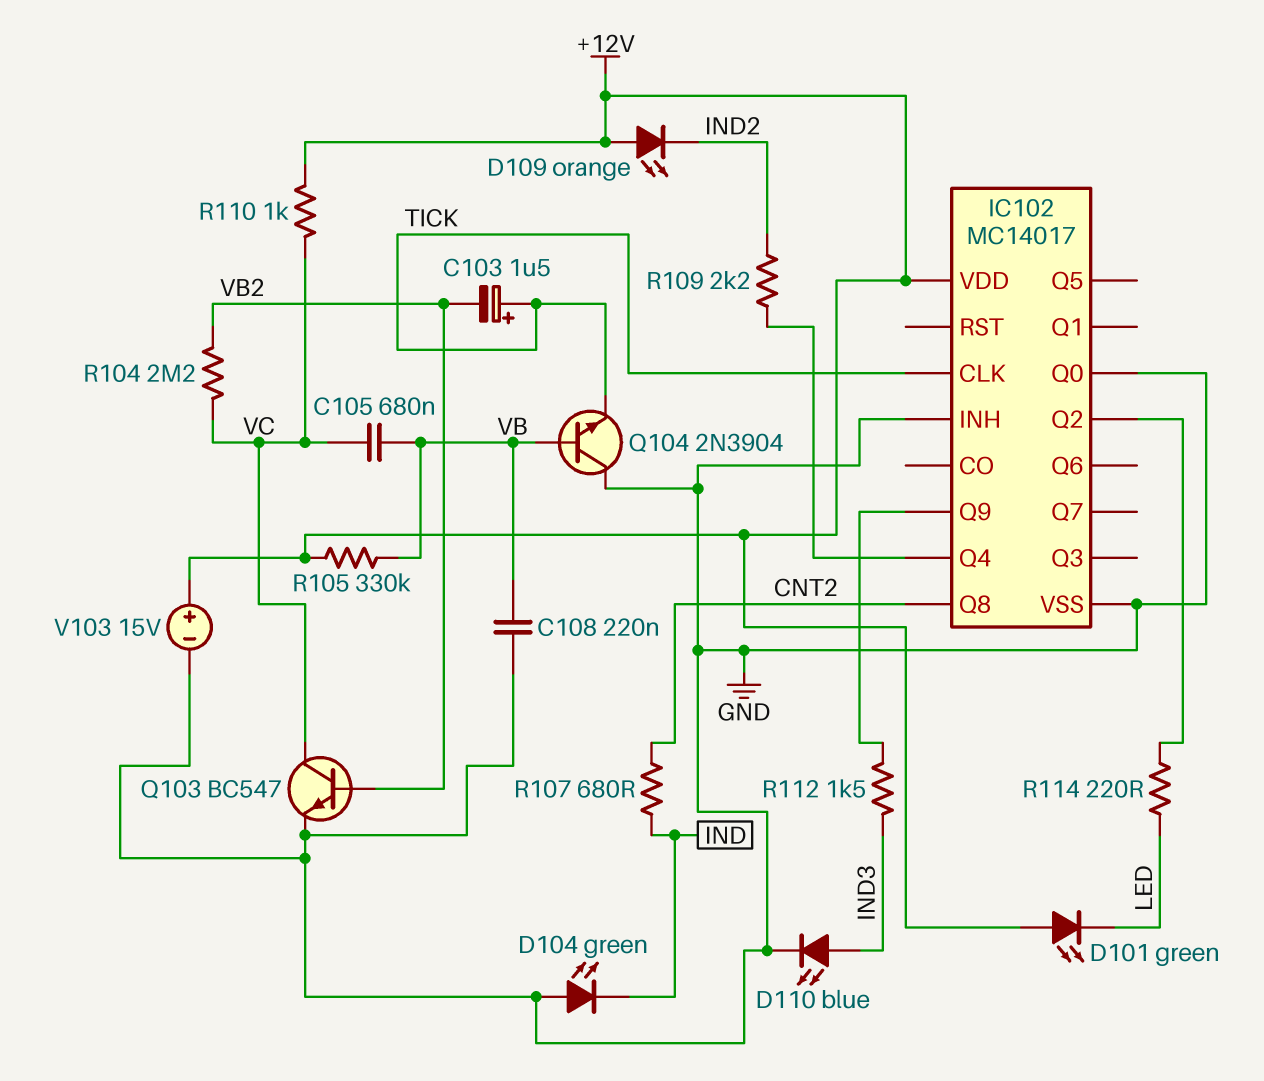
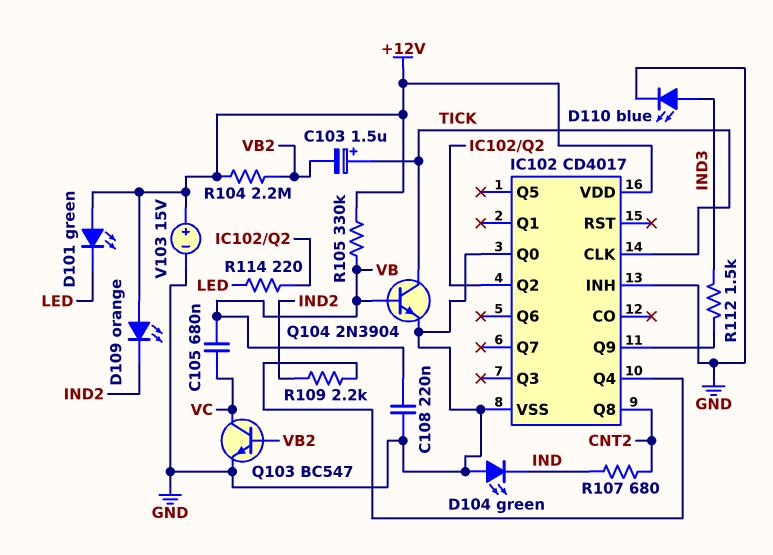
IC102: MC14017 -> CD4017
Q104: NPN 2N3904 (B VB, C GND, E TICK) -> NPN 2N3904 (B VB, C TICK, E GND)
R104: 2.2M (VB2, VC) -> 2.2M (+12V, VB2)
R110: 1k (+12V, VC) -> none

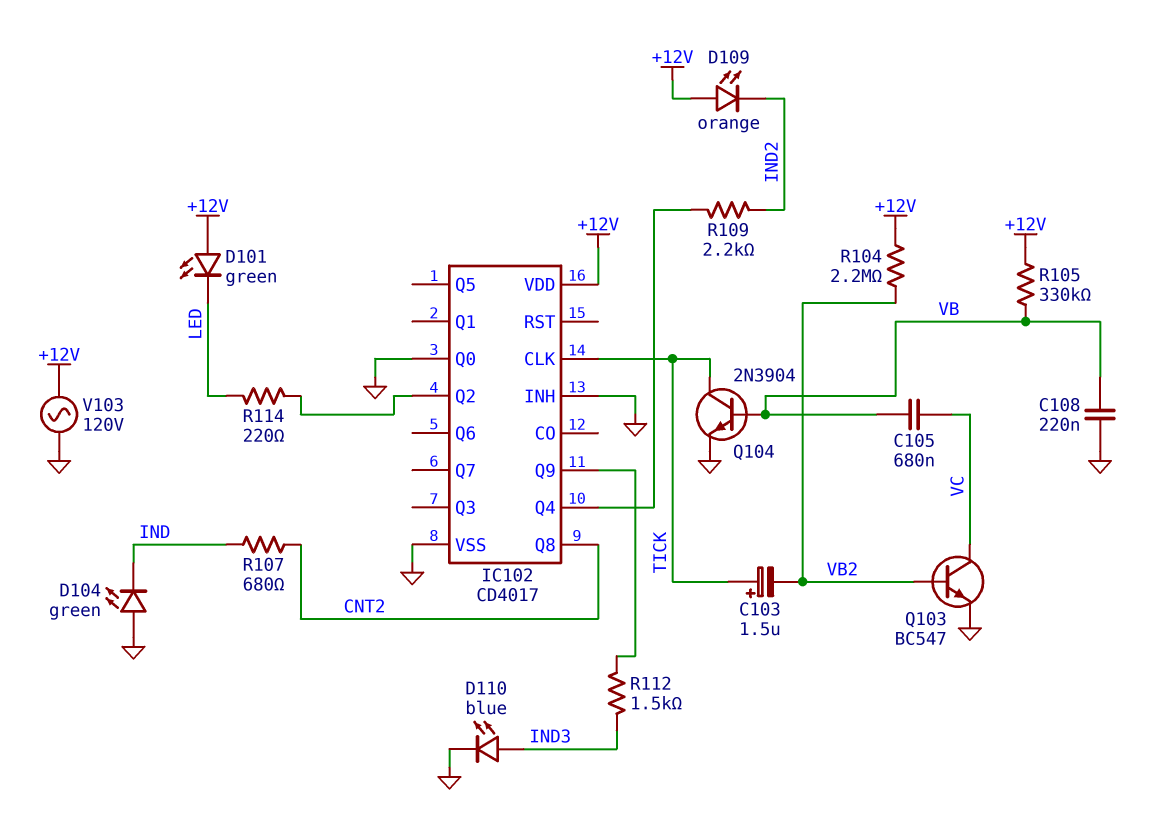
V103: 15V (plus +12V, minus GND) -> AC 120V (+12V, GND)

